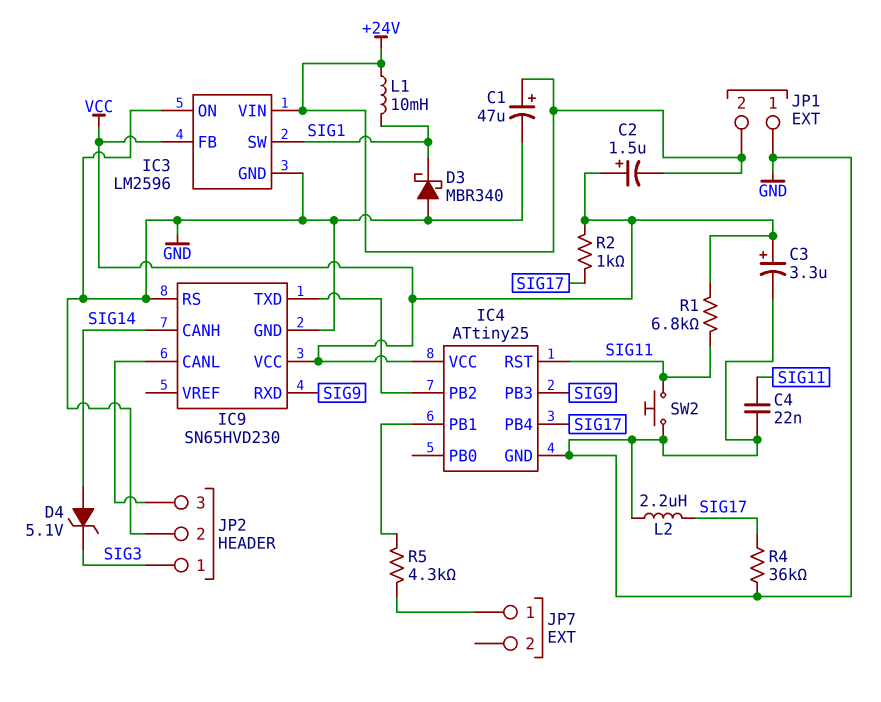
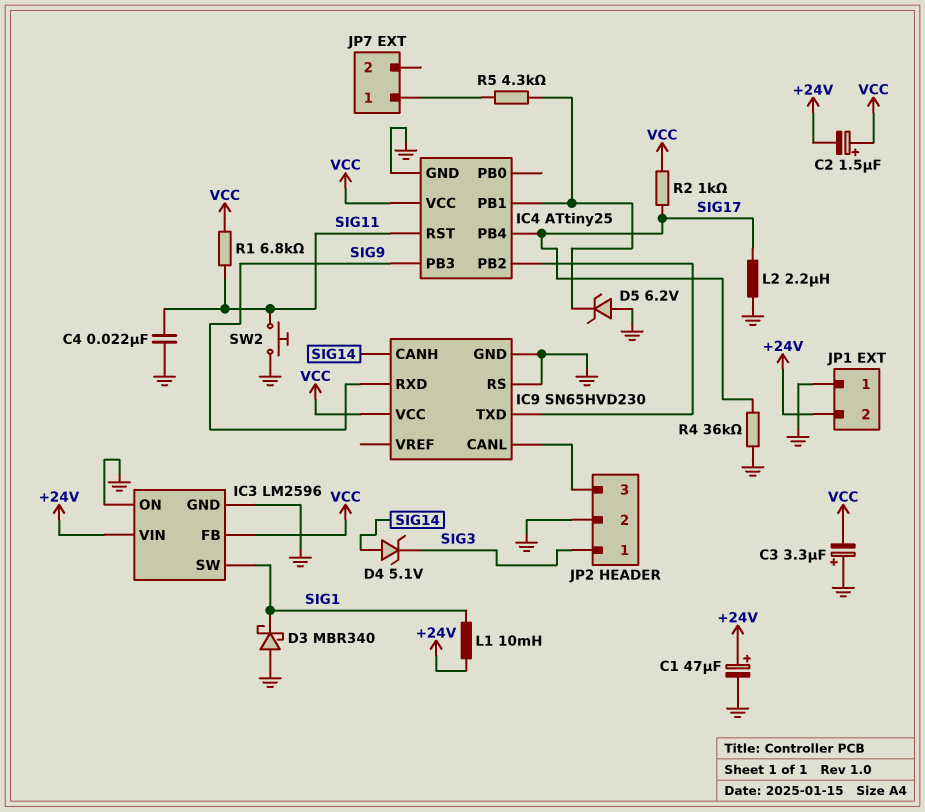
C3: 3.3uF (plus VCC, minus GND) -> 3.3uF (plus GND, minus VCC)
D5: none -> zener 6.2V (A GND, K IC4/PB1)

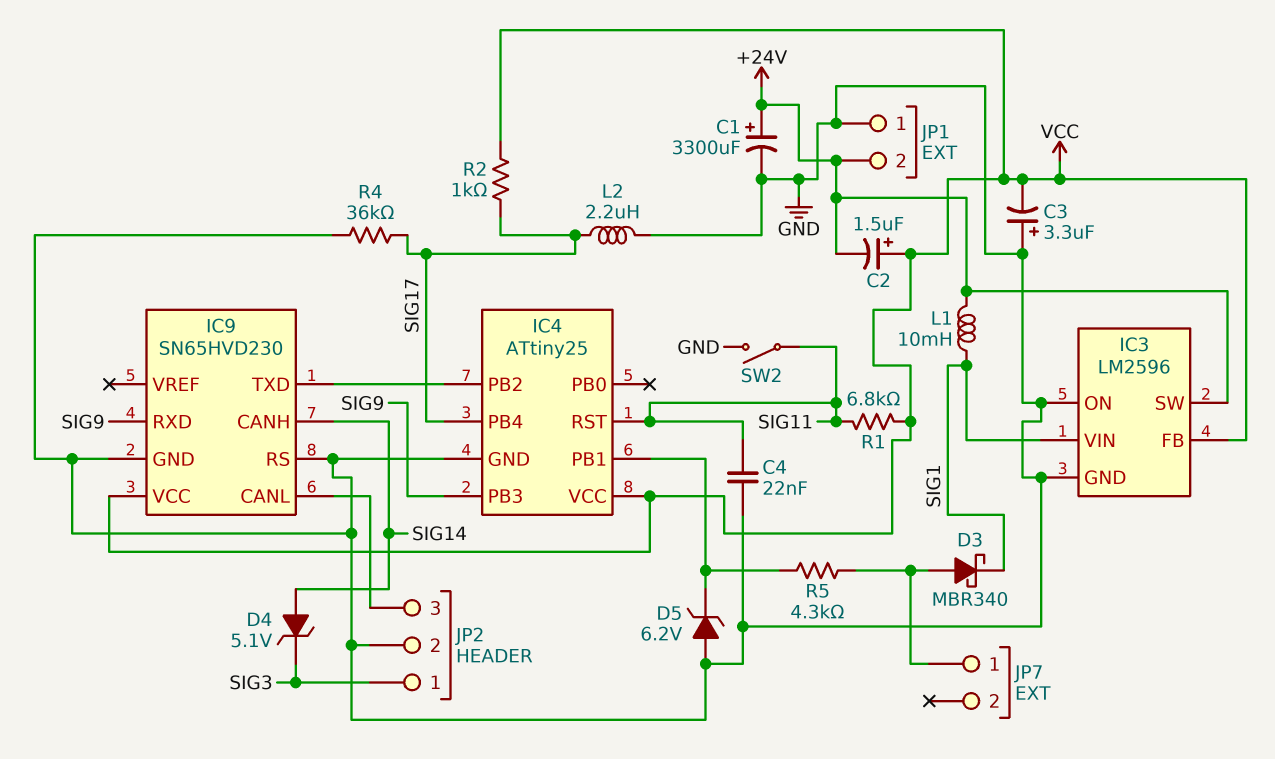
C1: 47uF (plus +24V, minus GND) -> 3300uF (plus +24V, minus GND)
D3: schottky MBR340 (A GND, K SIG1) -> schottky MBR340 (A JP7/1, K SIG1)
IC3 pin SW: SIG1 -> +24V
IC3 pin VIN: +24V -> SIG1
SW2: button (GND, SIG11) -> switch (GND, SIG11)

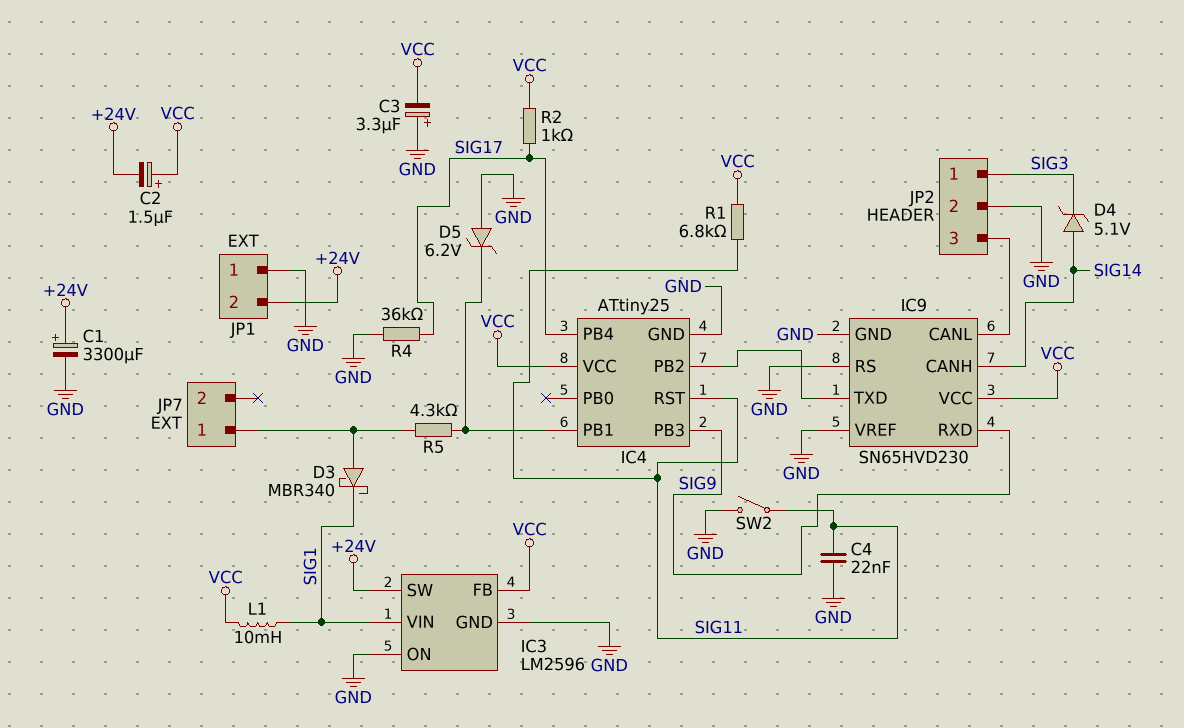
IC9 pin VREF: none -> GND
L1: 10mH (+24V, SIG1) -> 10mH (SIG1, VCC)
L2: 2.2uH (GND, SIG17) -> none

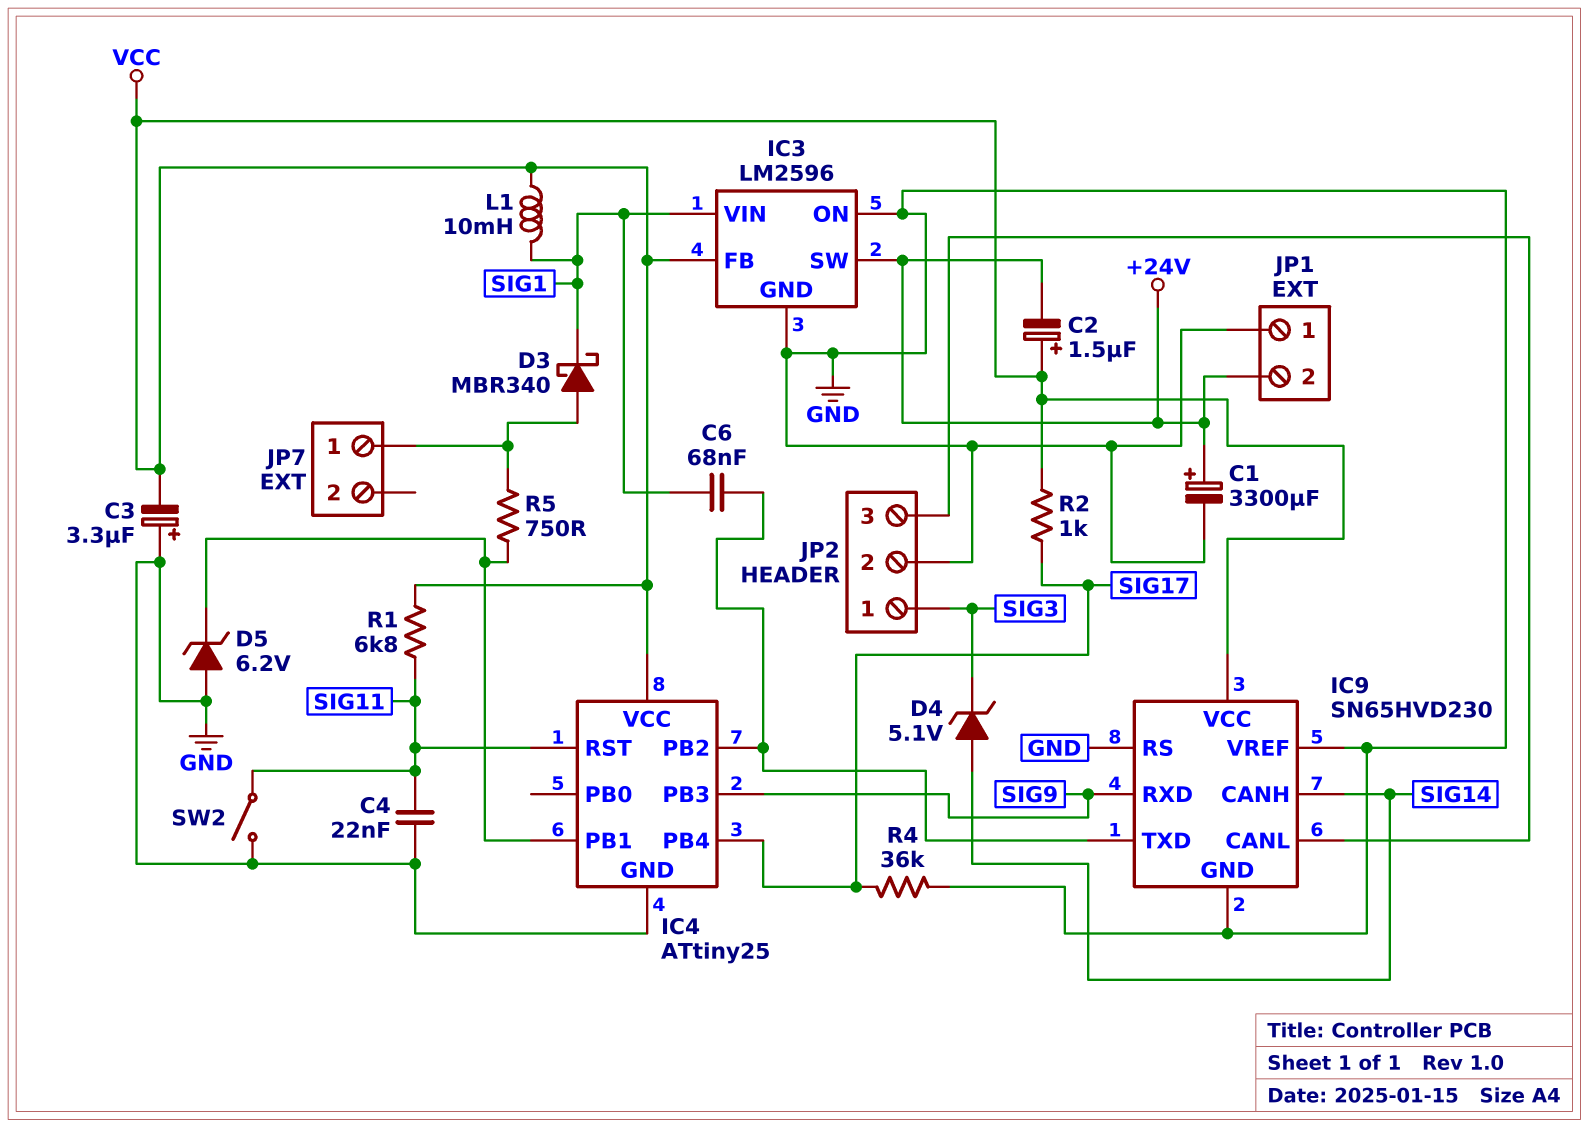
C6: none -> 68nF (IC4/PB2, SIG1)
R5: 4.3k (IC4/PB1, JP7/1) -> 750 (IC4/PB1, JP7/1)

